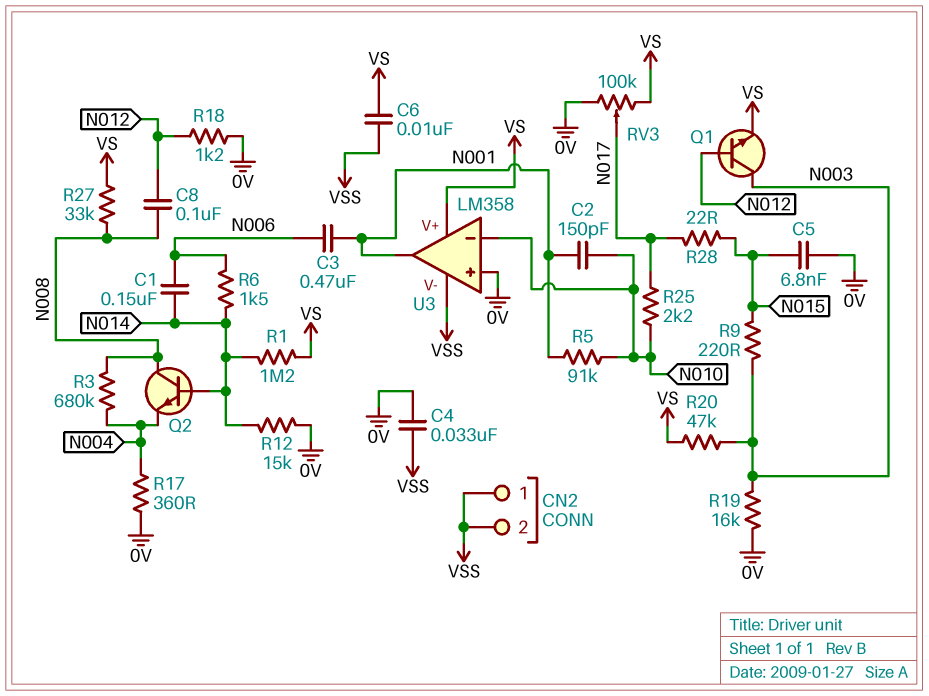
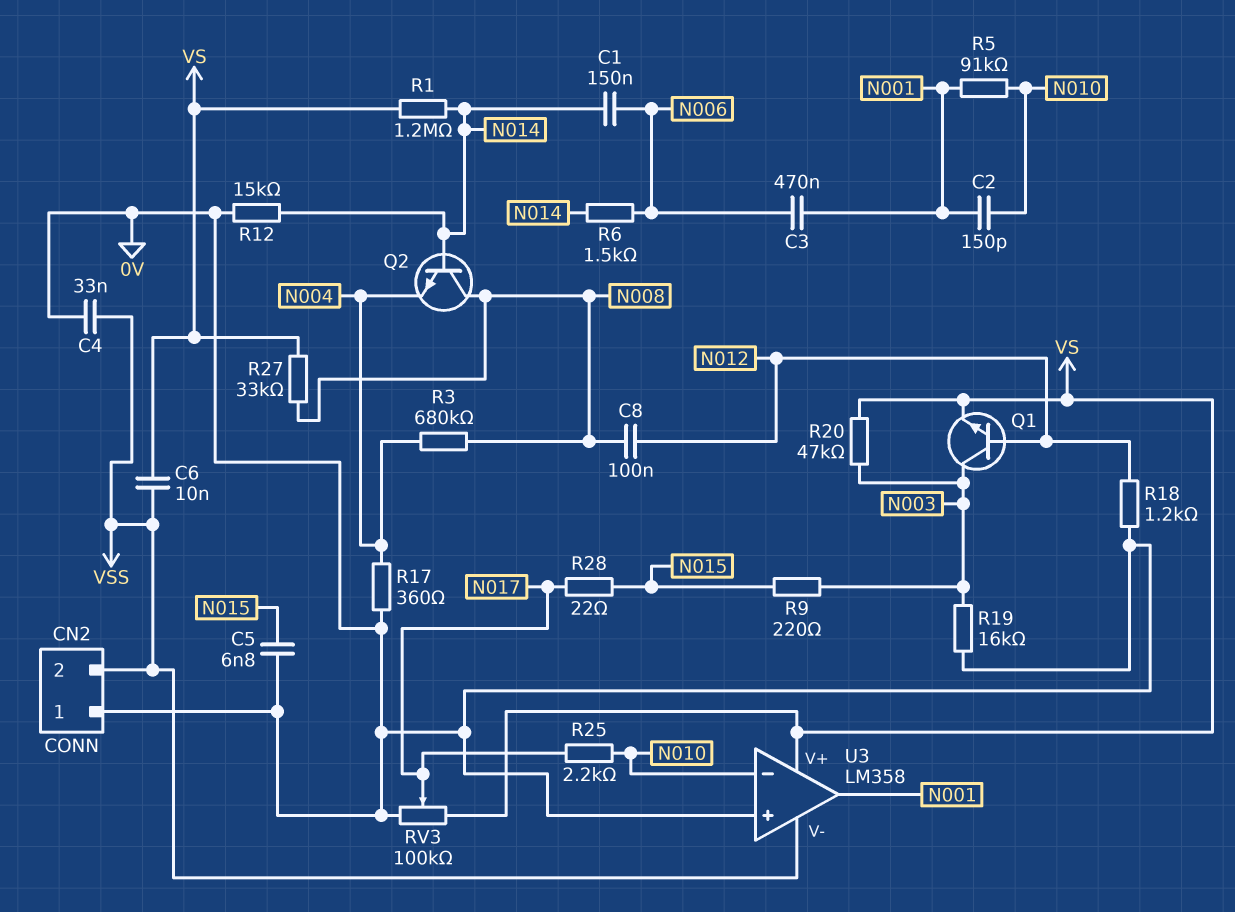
CN2 pin 1: VSS -> 0V

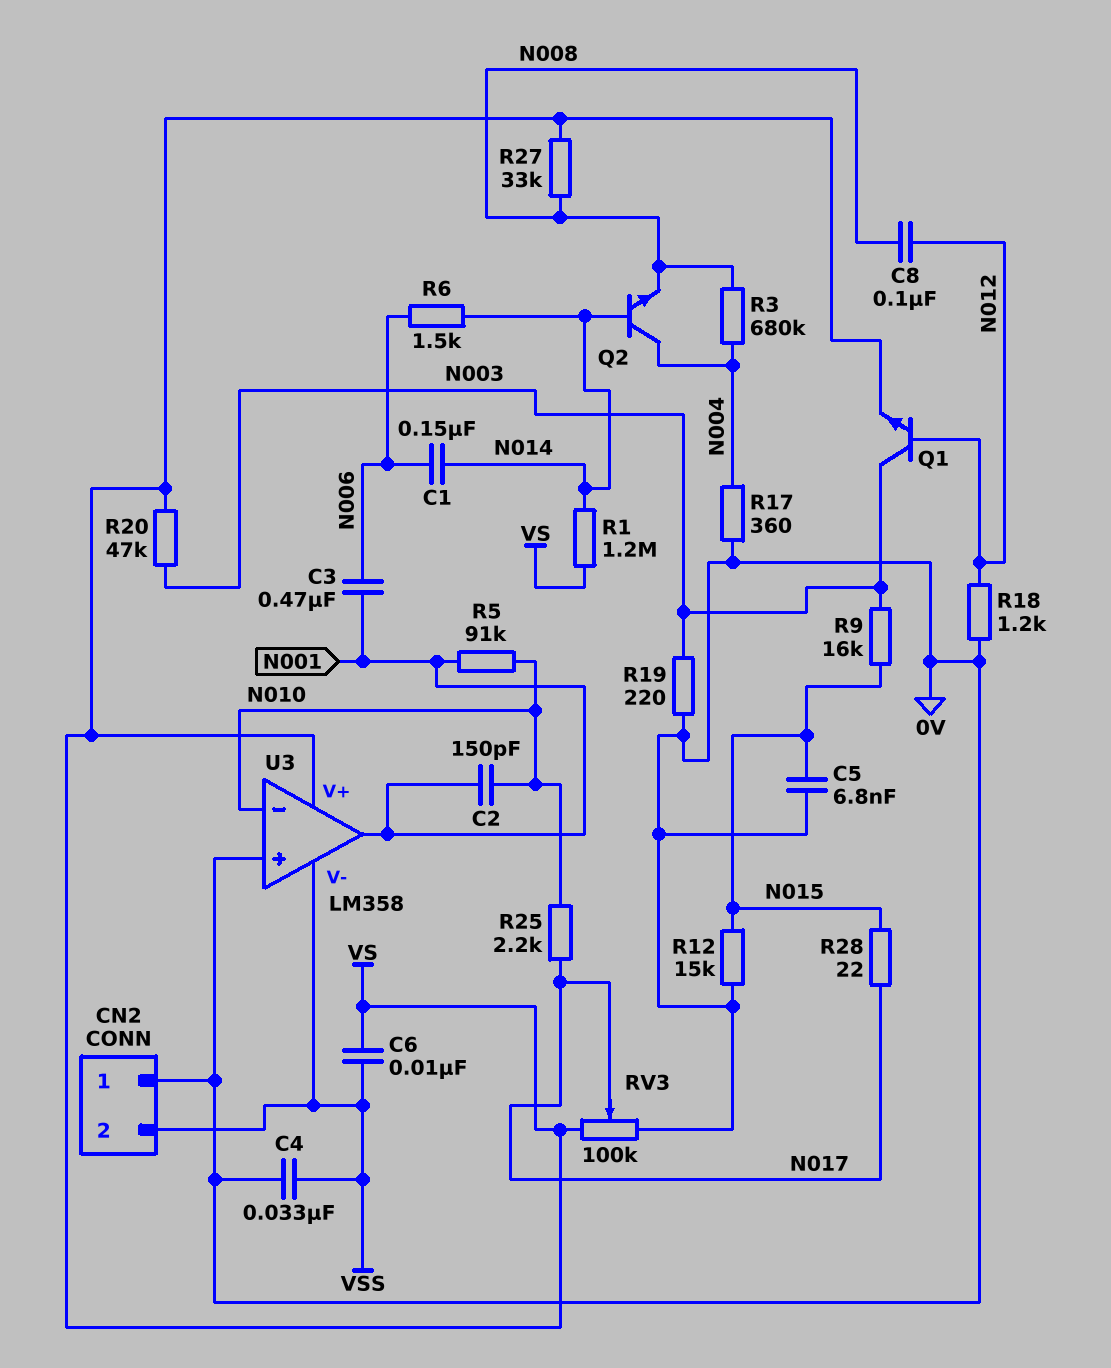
Q2: NPN (B N014, C N008, E N004) -> NPN (B N014, C N004, E N008)
R9: 220 (N003, N015) -> 16k (N003, N015)
R12: 15k (0V, N014) -> 15k (0V, N015)
R19: 16k (0V, N003) -> 220 (0V, N003)

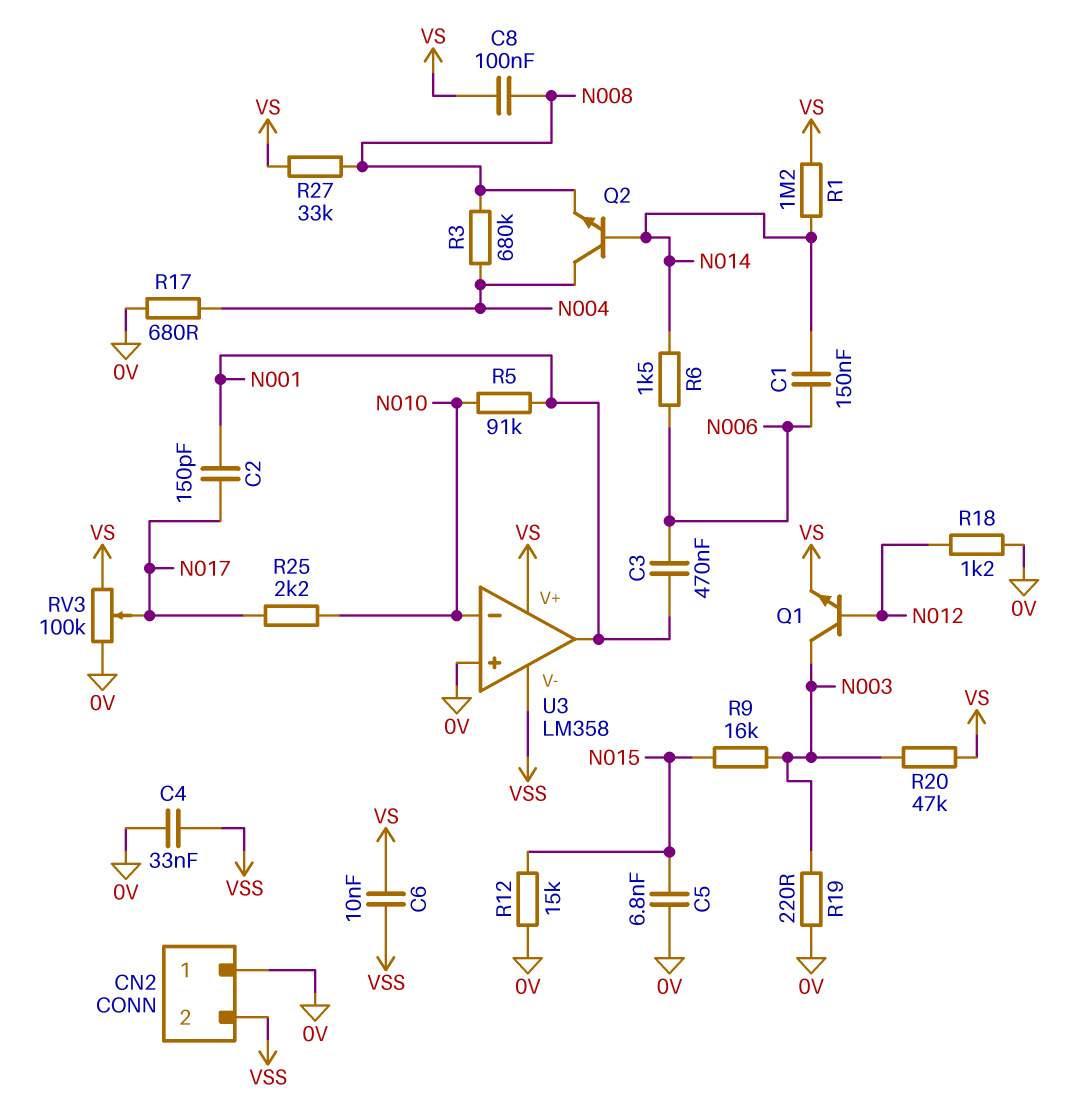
C2: 150pF (N001, N010) -> 150pF (N001, N017)
C8: 100nF (N008, N012) -> 100nF (N008, VS)
R17: 360 (0V, N004) -> 680 (0V, N004)
R28: 22 (N015, N017) -> none

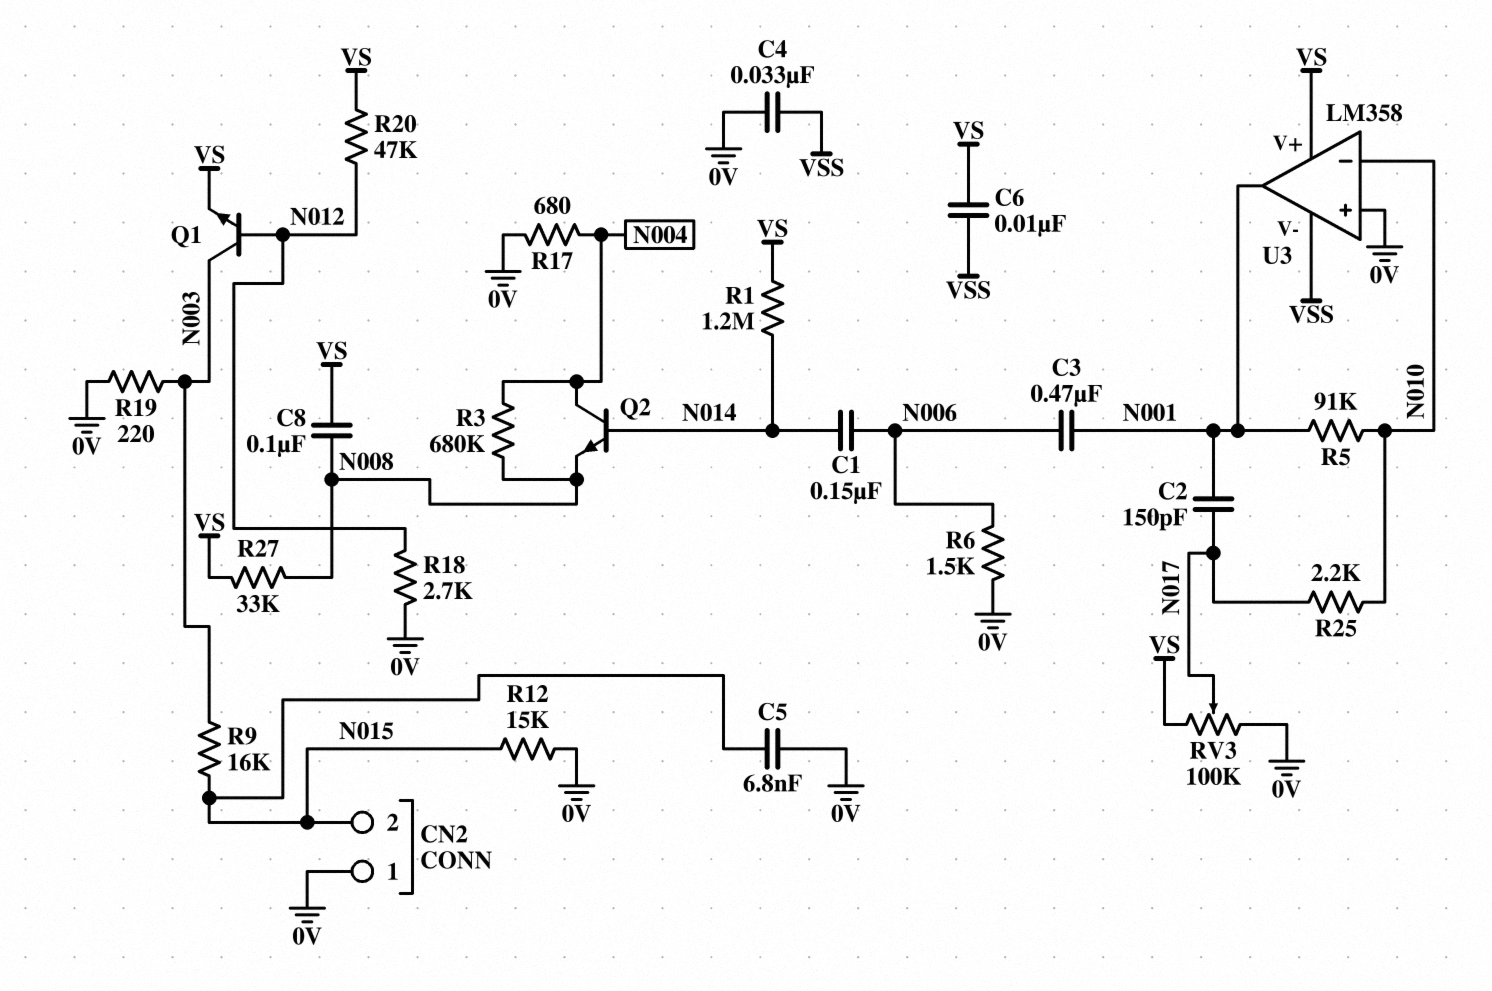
CN2 pin 2: VSS -> N015
R6: 1.5k (N006, N014) -> 1.5k (0V, N006)
R18: 1.2k (0V, N012) -> 2.7k (0V, N012)
R20: 47k (N003, VS) -> 47k (N012, VS)

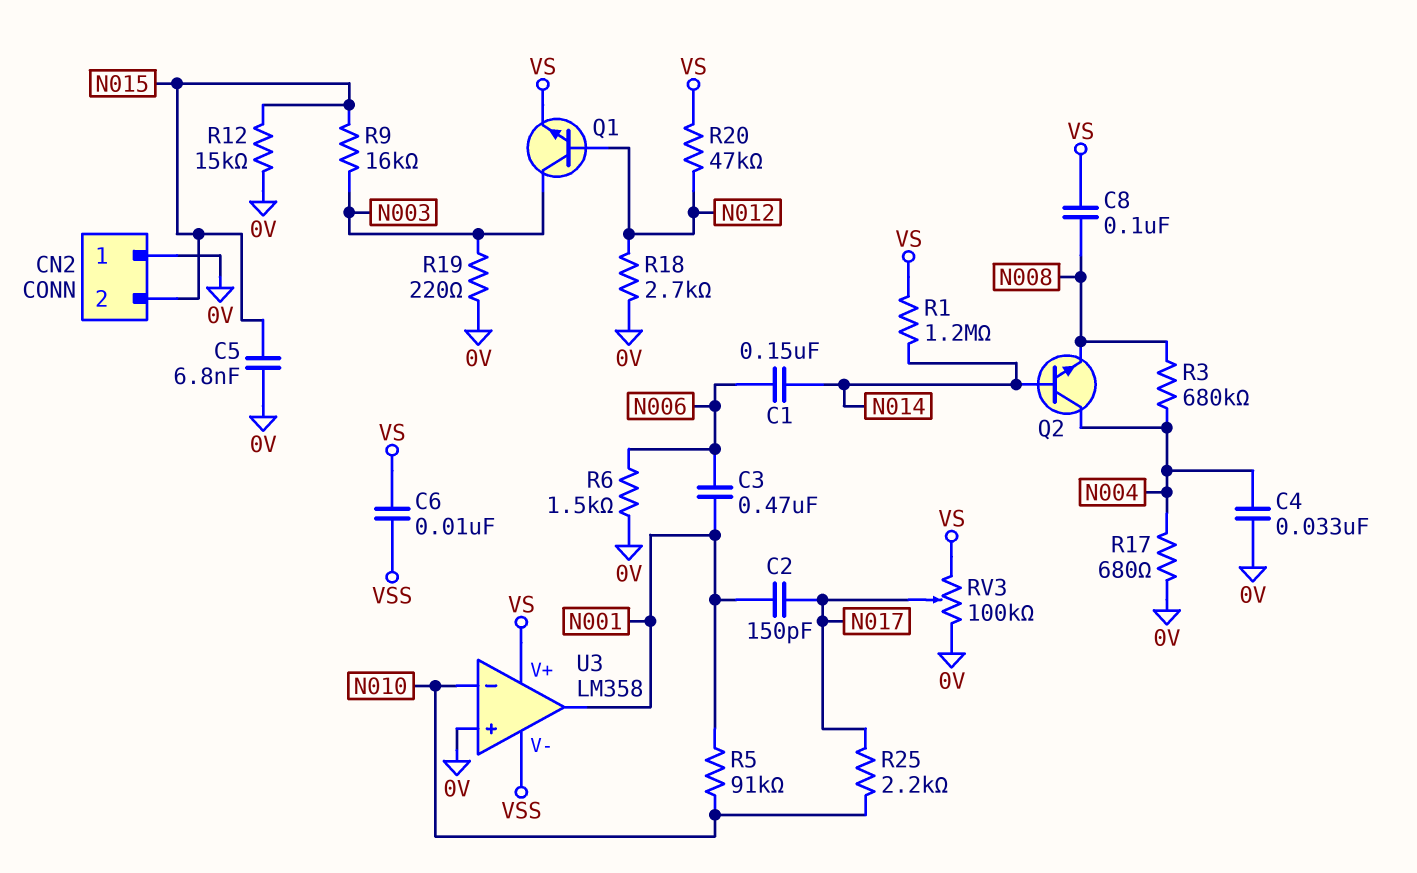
C4: 33nF (0V, VSS) -> 33nF (0V, N004)
R27: 33k (N008, VS) -> none

